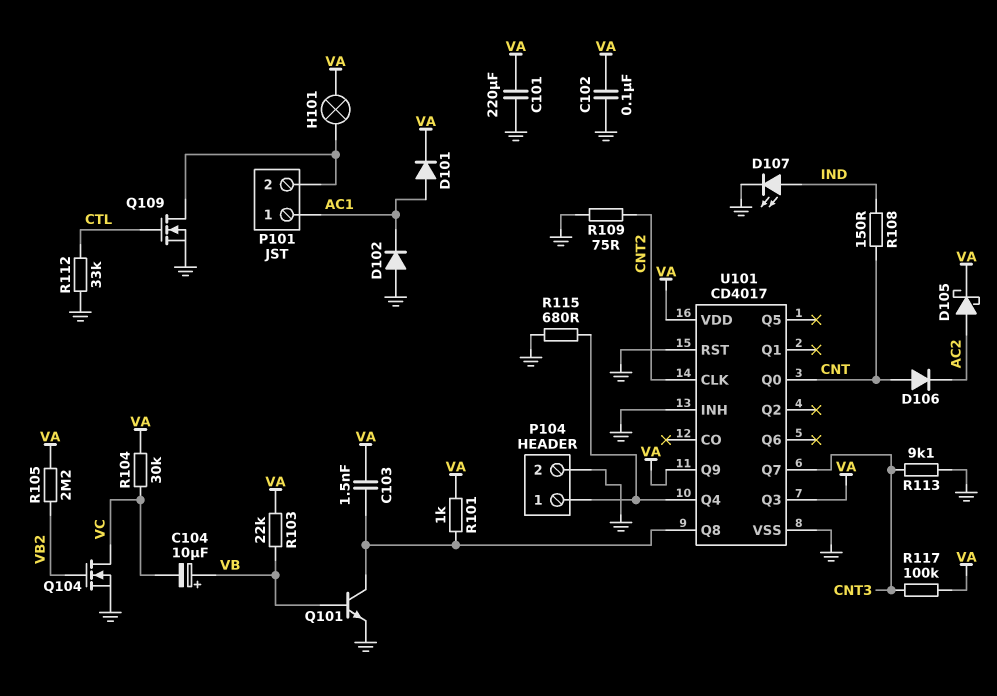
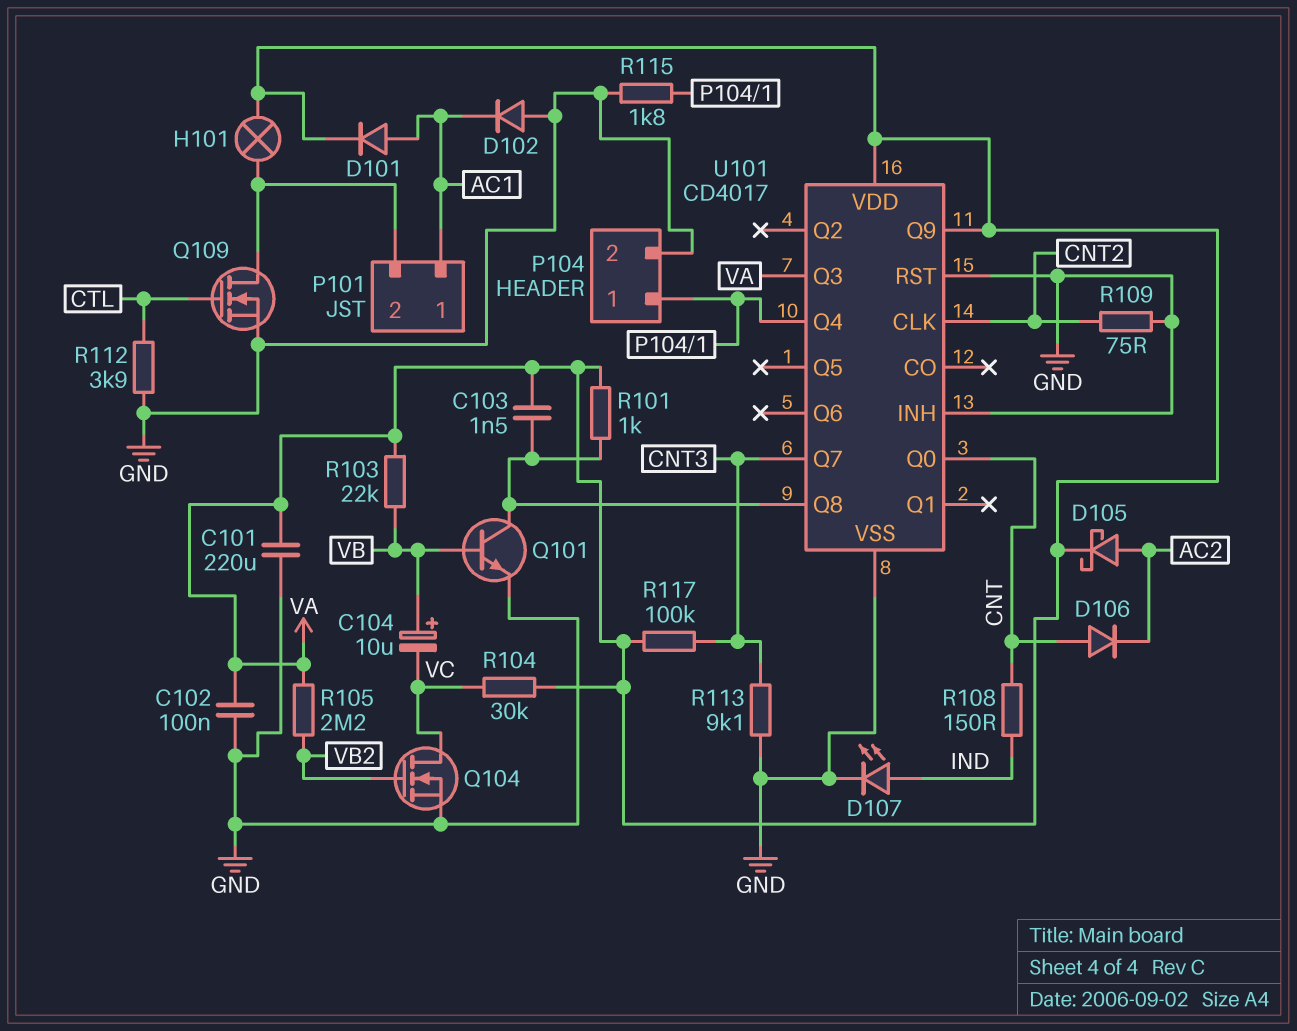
R112: 33k (CTL, GND) -> 3.9k (CTL, GND)
R115: 680 (GND, P104/1) -> 1.8k (GND, P104/1)

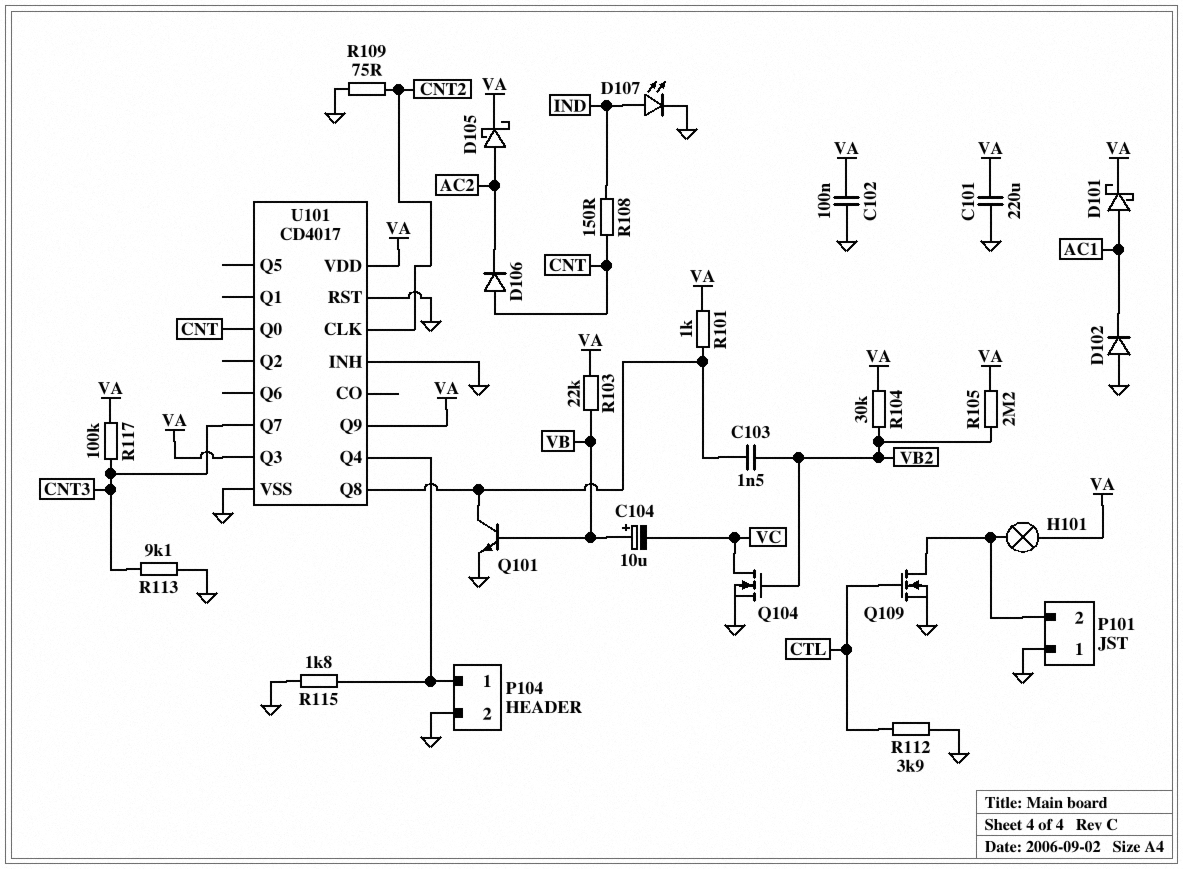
C103: 1.5nF (U101/Q8, VA) -> 1.5nF (U101/Q8, VB2)
D101: diode (A AC1, K VA) -> schottky (A AC1, K VA)
P101 pin 1: AC1 -> GND
R104: 30k (VA, VC) -> 30k (VA, VB2)

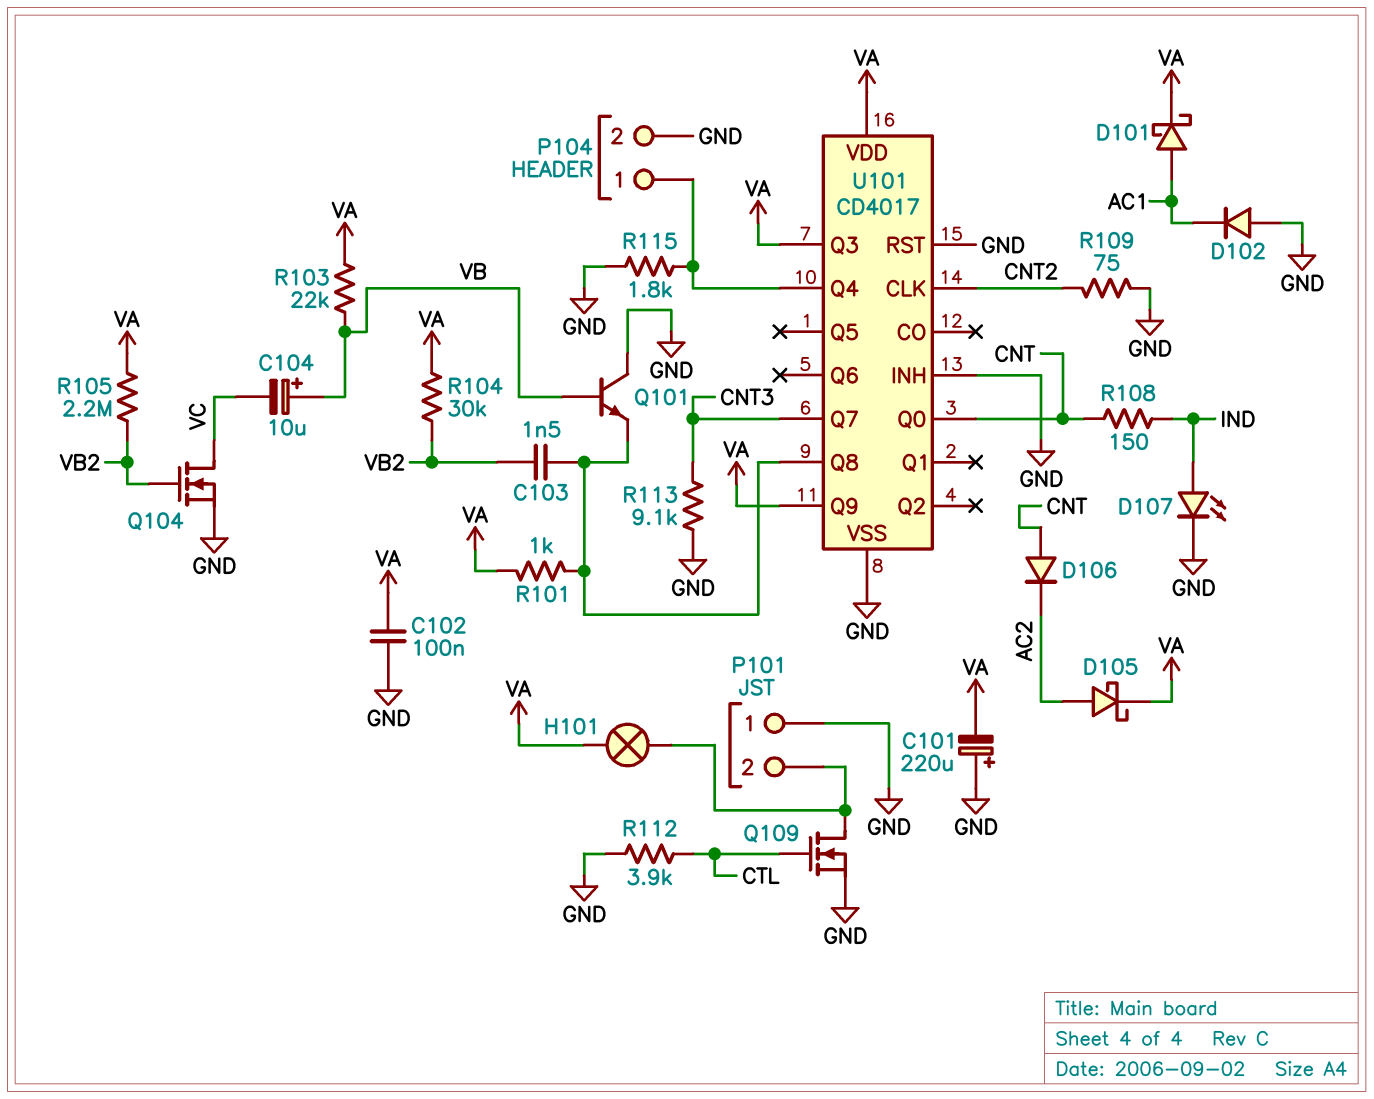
C101: 220uF (GND, VA) -> 220uF (plus GND, minus VA)
Q101: NPN (B VB, C U101/Q8, E GND) -> NPN (B VB, C GND, E U101/Q8)
R117: 100k (CNT3, VA) -> none

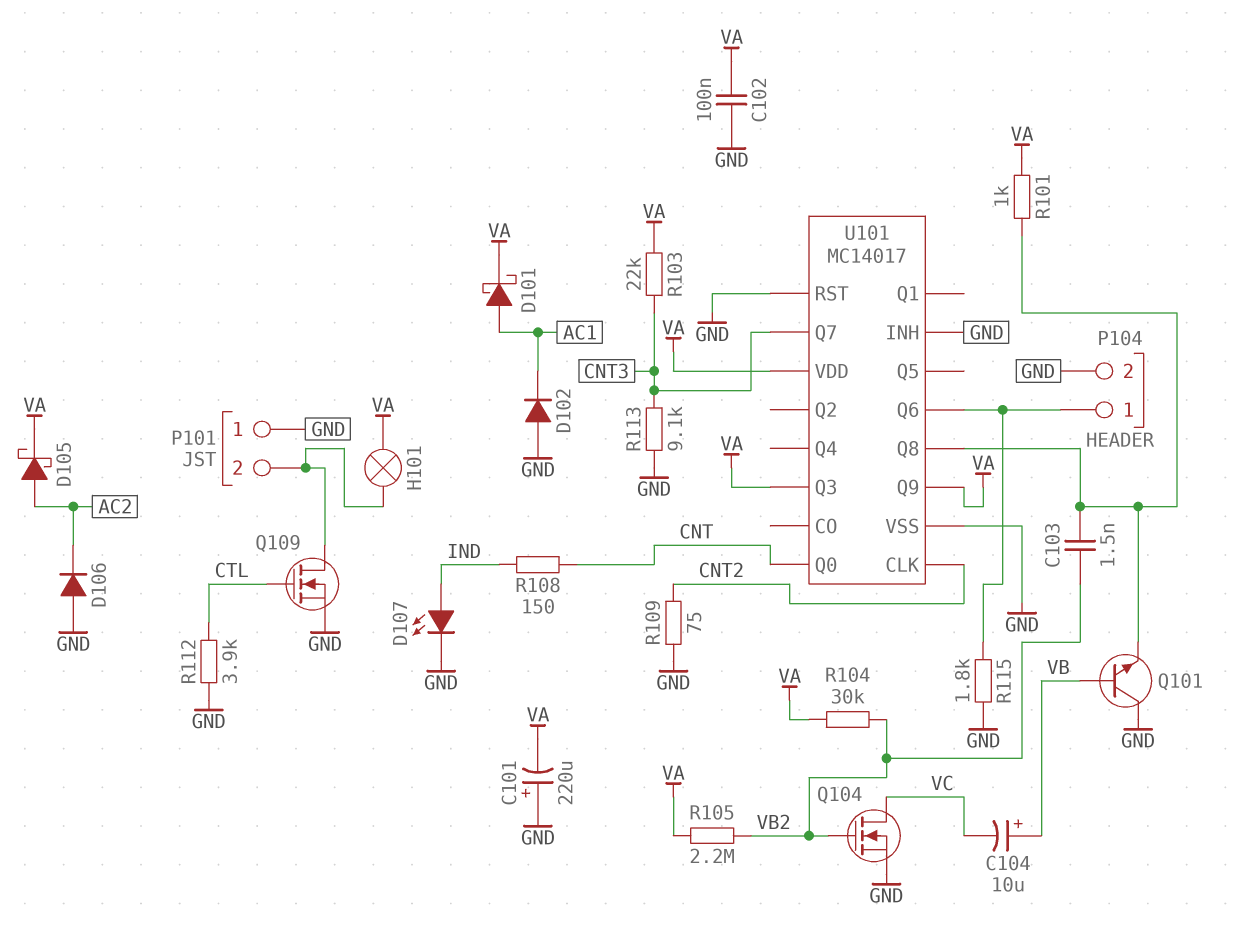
D106: diode (A CNT, K AC2) -> diode (A GND, K AC2)
R103: 22k (VA, VB) -> 22k (CNT3, VA)
U101: CD4017 -> MC14017
U101 pin Q4: P104/1 -> none
U101 pin Q6: none -> P104/1

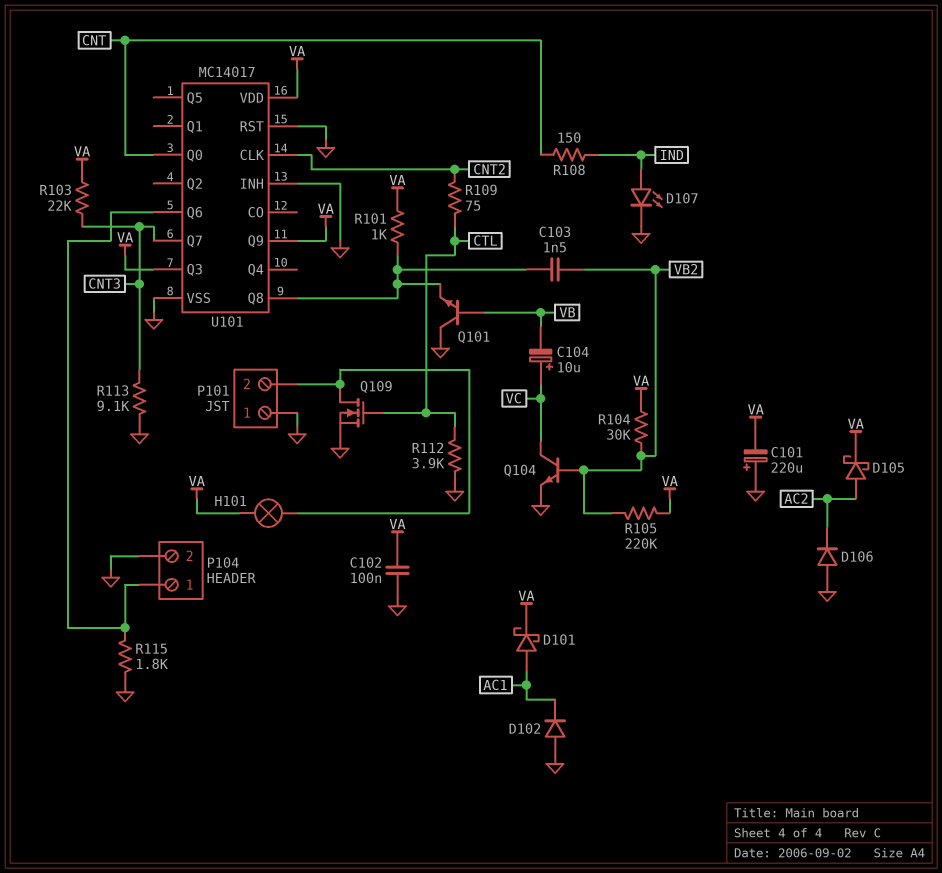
C104: 10uF (plus VB, minus VC) -> 10uF (plus VC, minus VB)
Q104: NMOS (G VB2, D VC, S GND) -> NPN (B VB2, C VC, E GND)
R105: 2.2M (VA, VB2) -> 220k (VA, VB2)
R109: 75 (CNT2, GND) -> 75 (CNT2, CTL)

